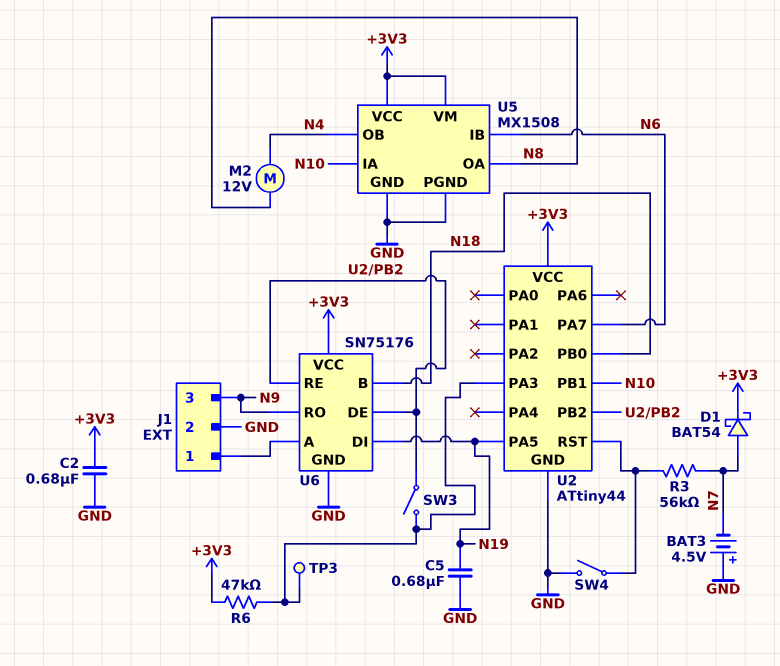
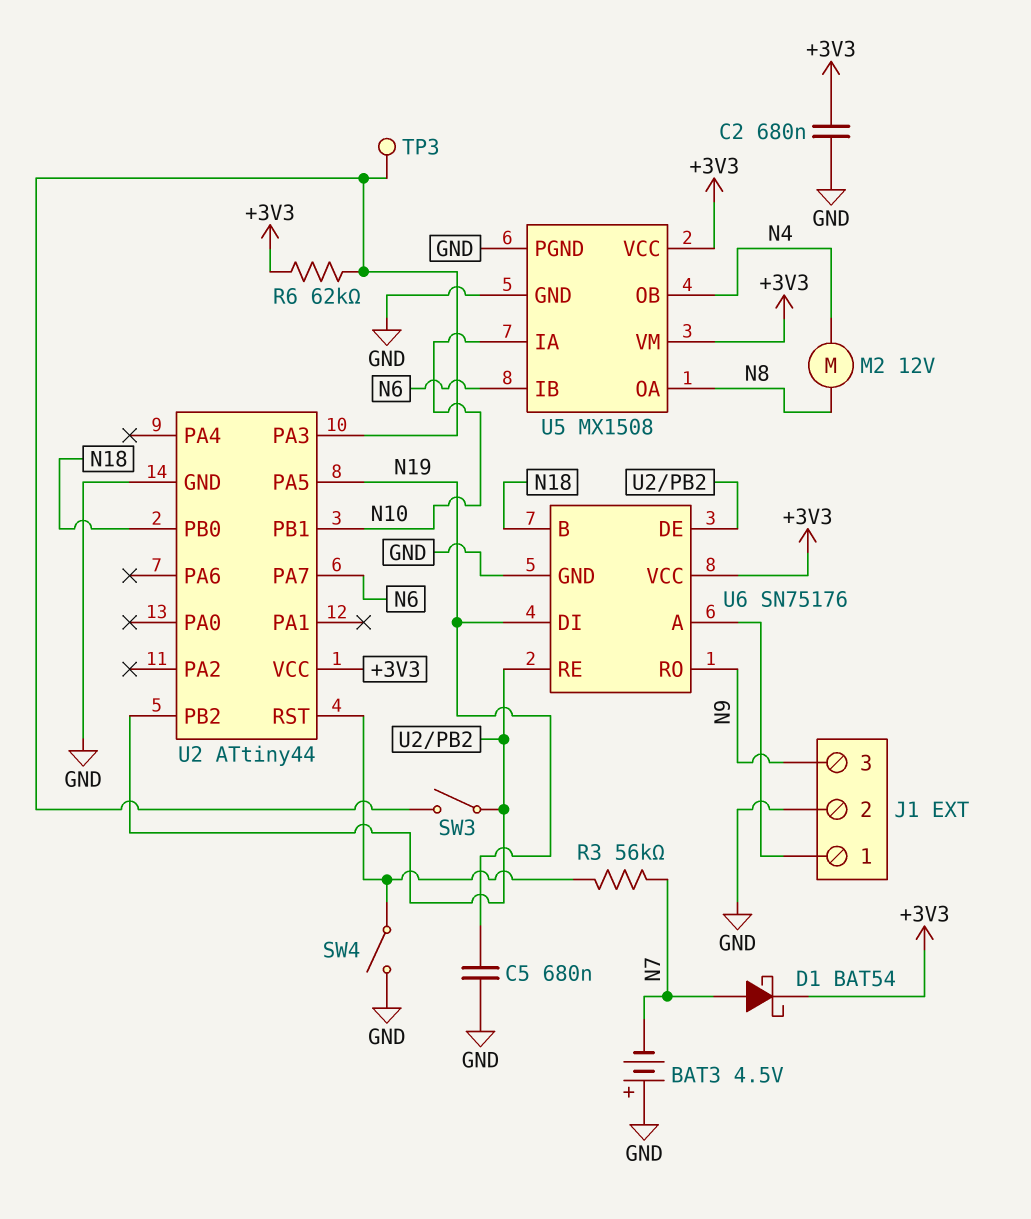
R6: 47k (+3V3, U2/PA3) -> 62k (+3V3, U2/PA3)

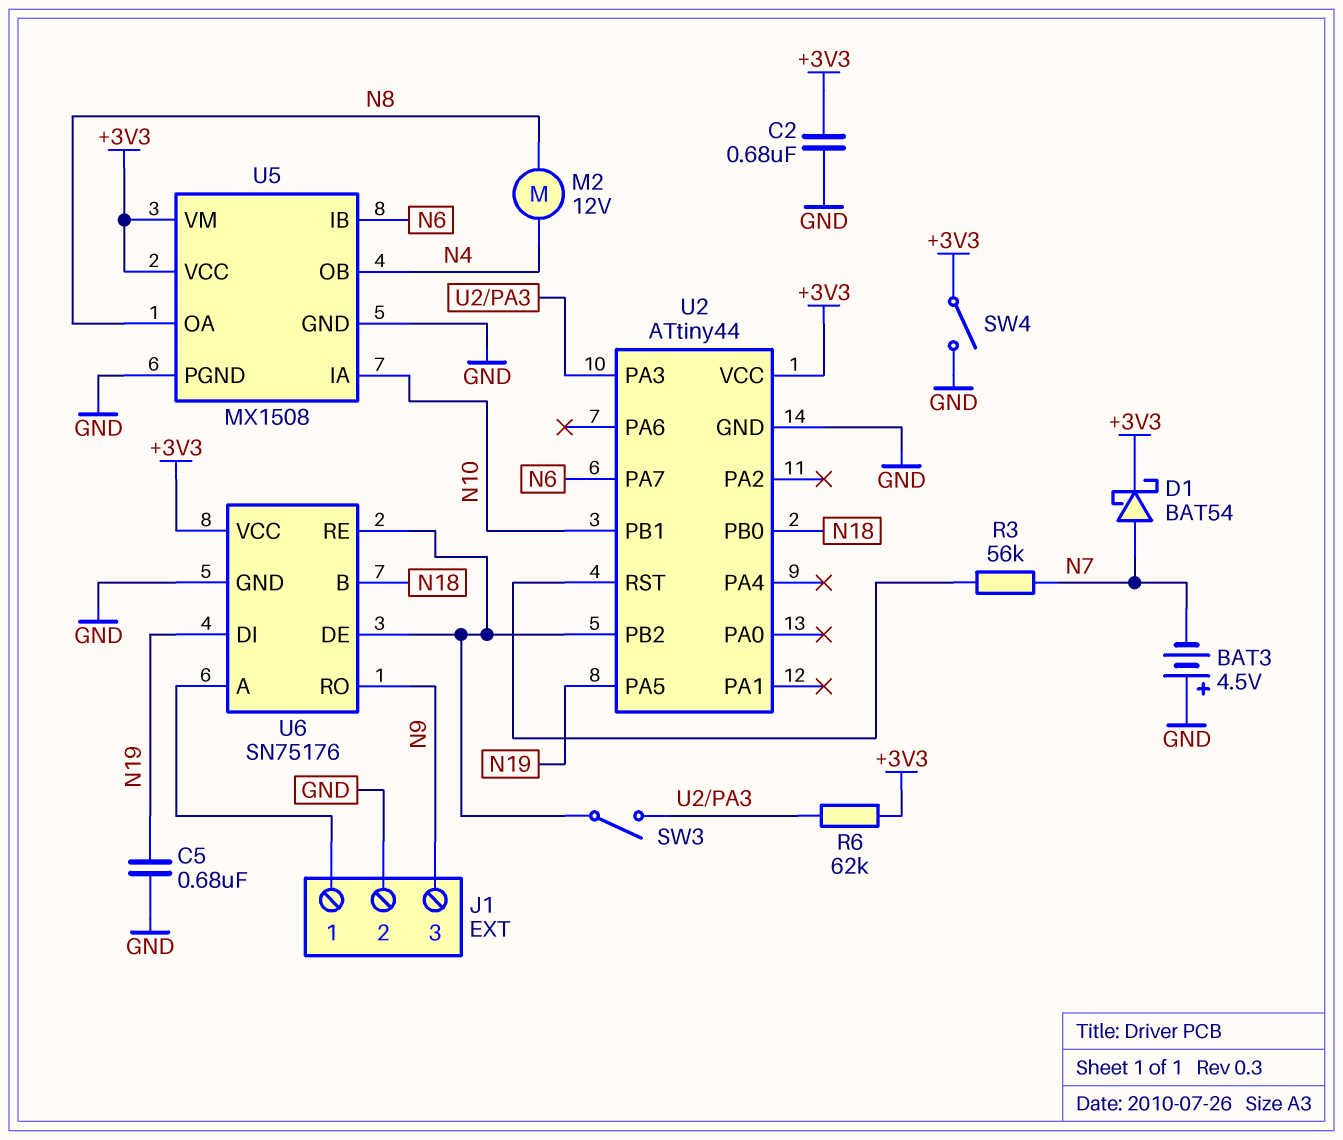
SW4: switch (GND, U2/RST) -> switch (+3V3, GND)
TP3: test point (U2/PA3) -> none

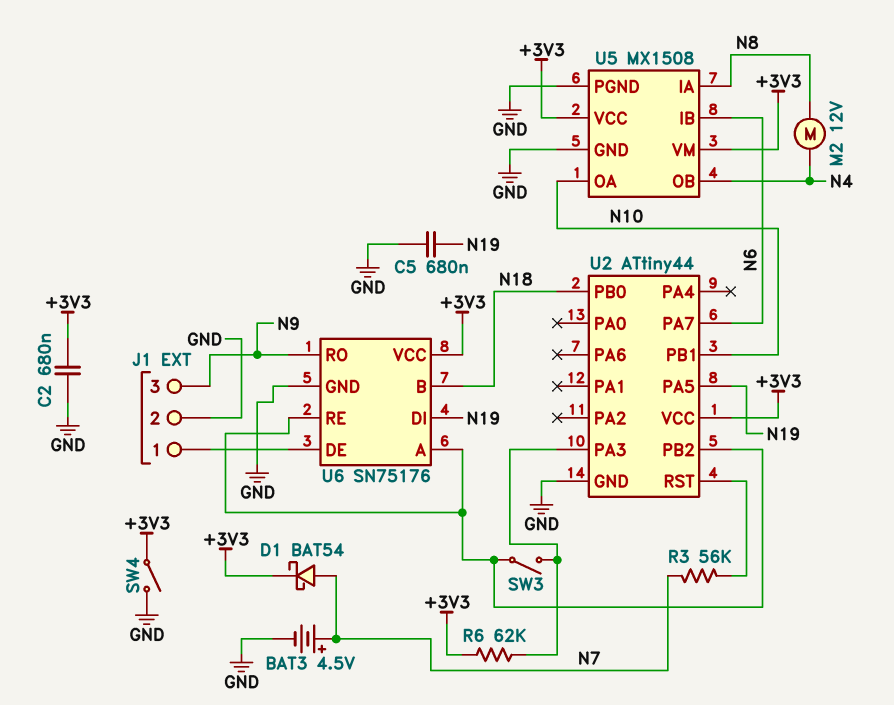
BAT3: 4.5V (plus GND, minus N7) -> 4.5V (plus N7, minus GND)
U5 pin IA: N10 -> N8
U5 pin OA: N8 -> N10
U6 pin A: J1/1 -> U2/PB2
U6 pin DE: U2/PB2 -> J1/1

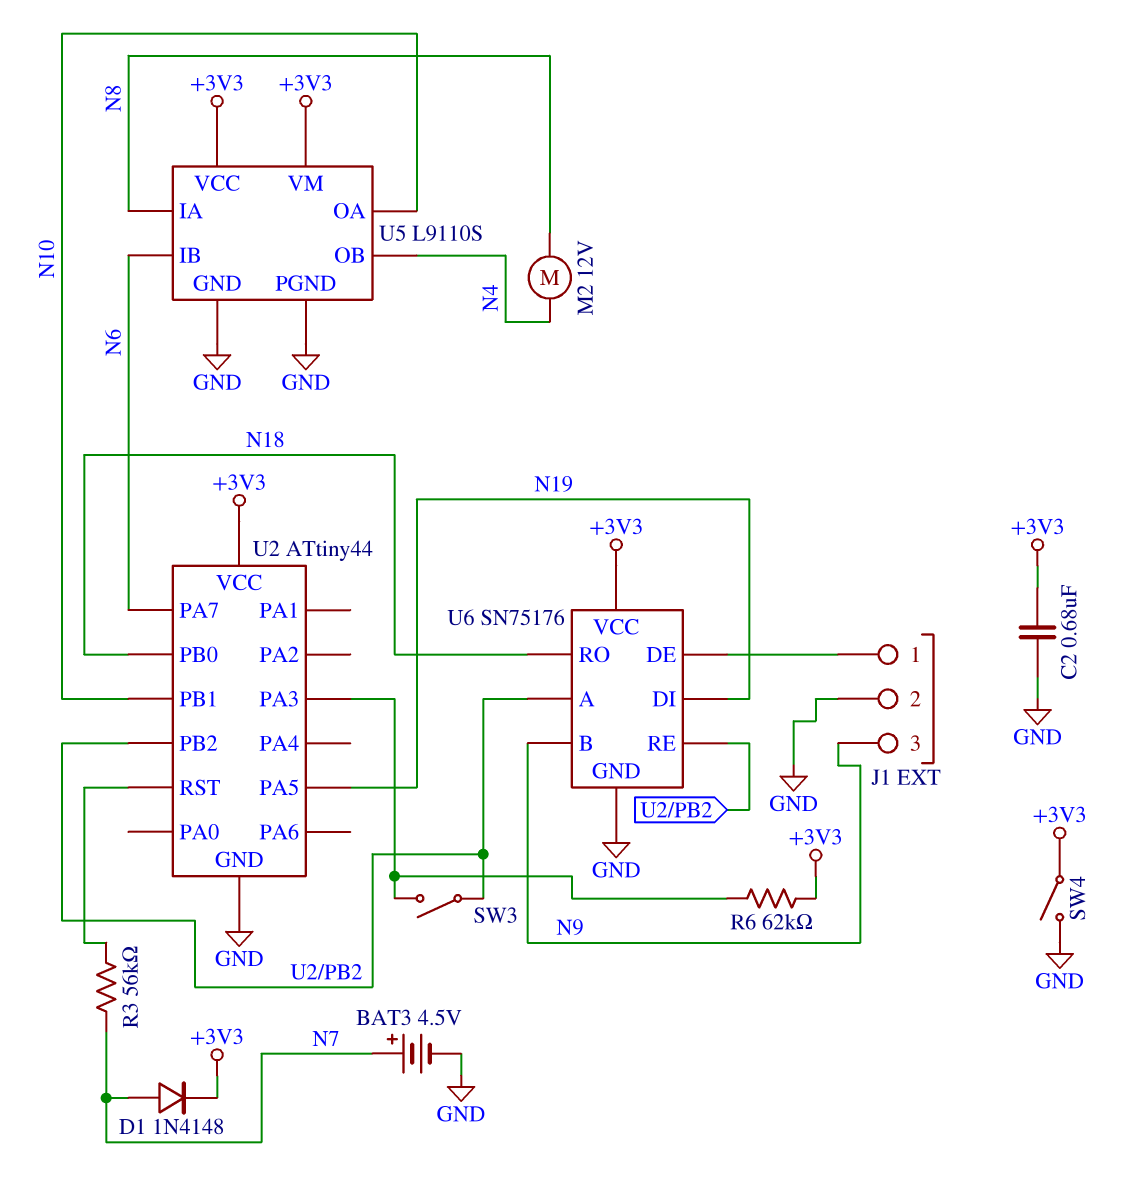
C5: 680nF (GND, N19) -> none
D1: schottky BAT54 (A N7, K +3V3) -> diode 1N4148 (A N7, K +3V3)
U5: MX1508 -> L9110S
U6 pin B: N18 -> N9
U6 pin RO: N9 -> N18

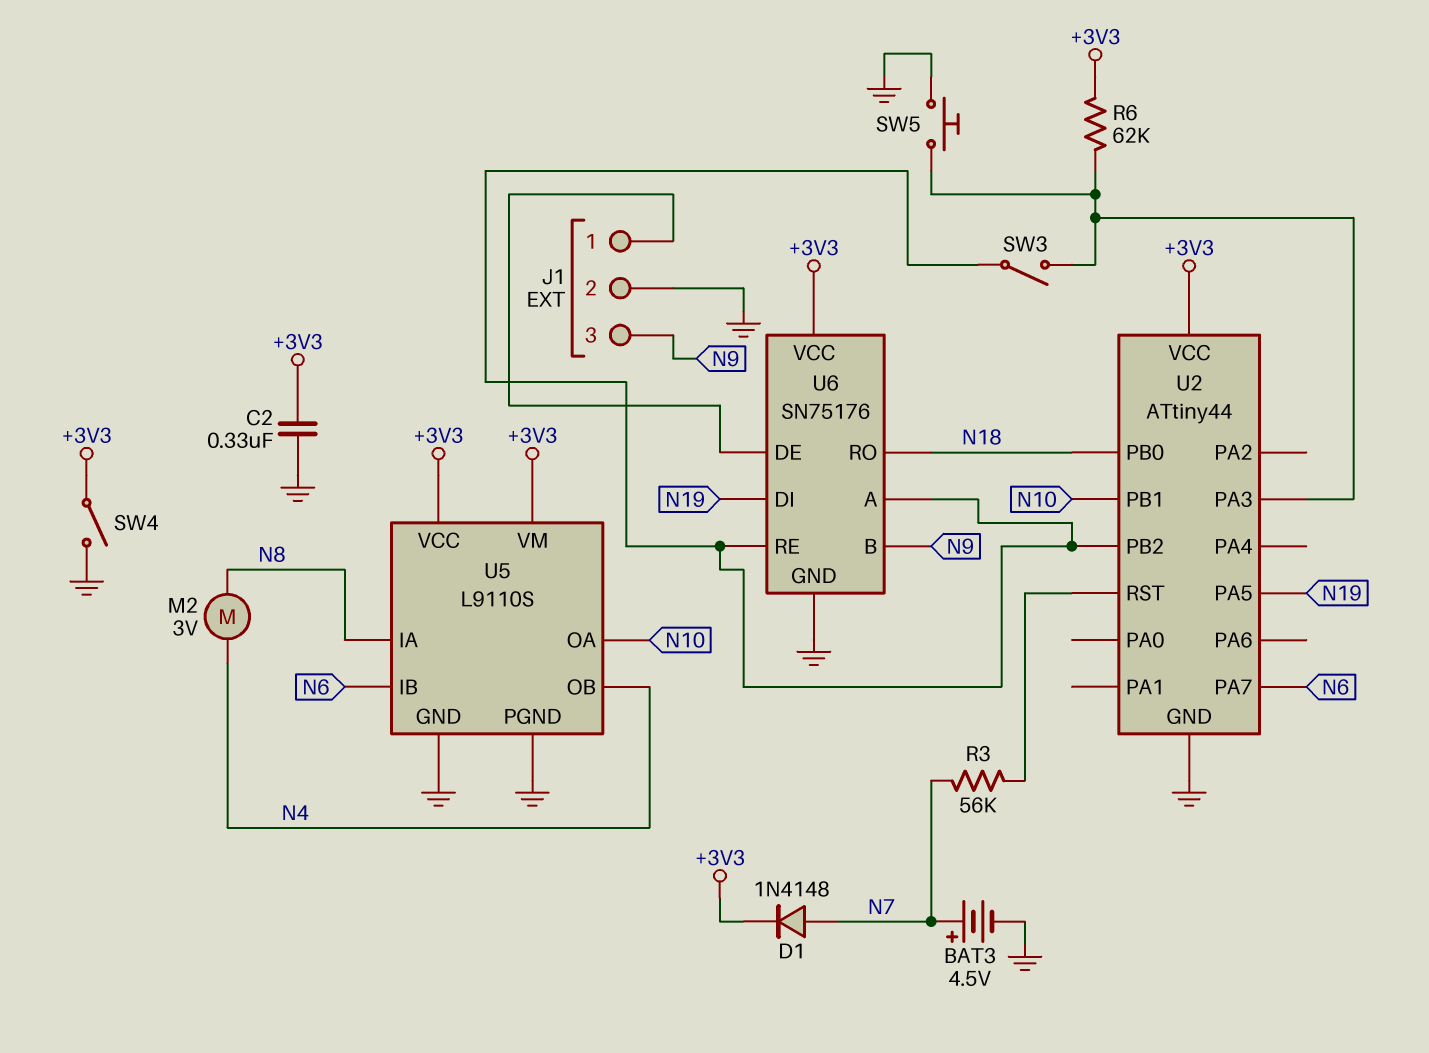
C2: 680nF (+3V3, GND) -> 330nF (+3V3, GND)
M2: motor 12V (N4, N8) -> motor 3V (N4, N8)
SW5: none -> button (GND, U2/PA3)

